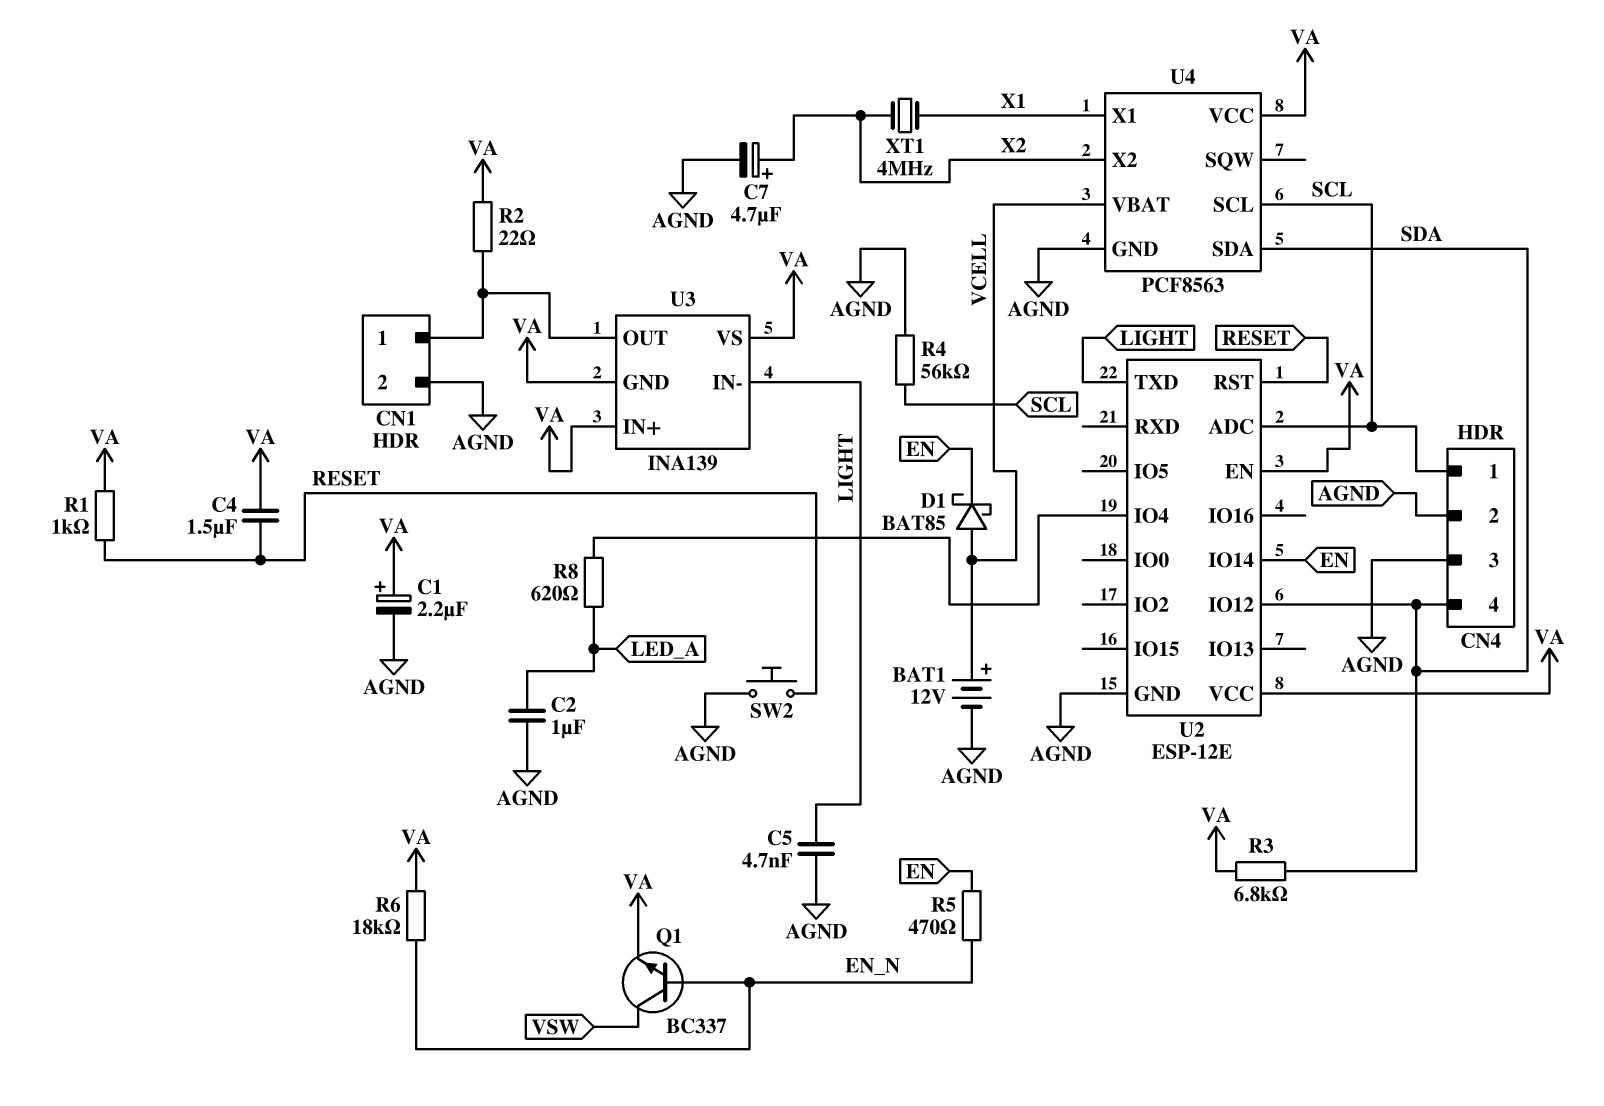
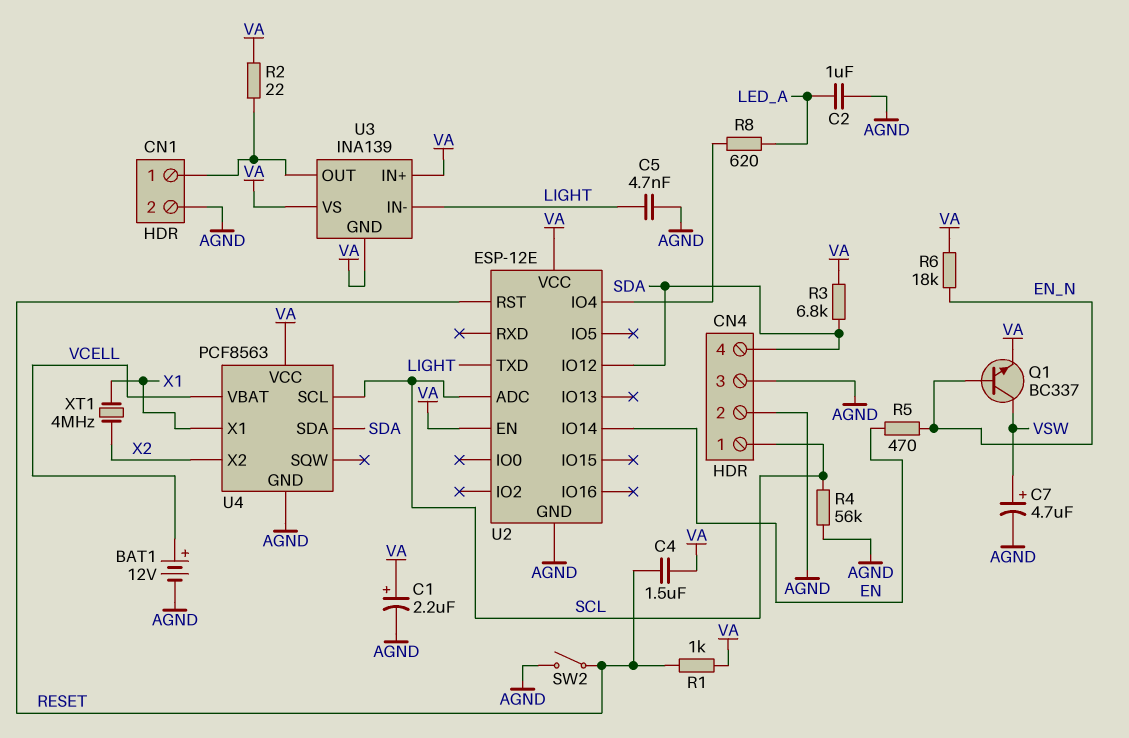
C7: 4.7uF (plus X2, minus AGND) -> 4.7uF (plus VSW, minus AGND)
D1: schottky BAT85 (A VCELL, K EN) -> none
SW2: button (AGND, RESET) -> switch (AGND, RESET)

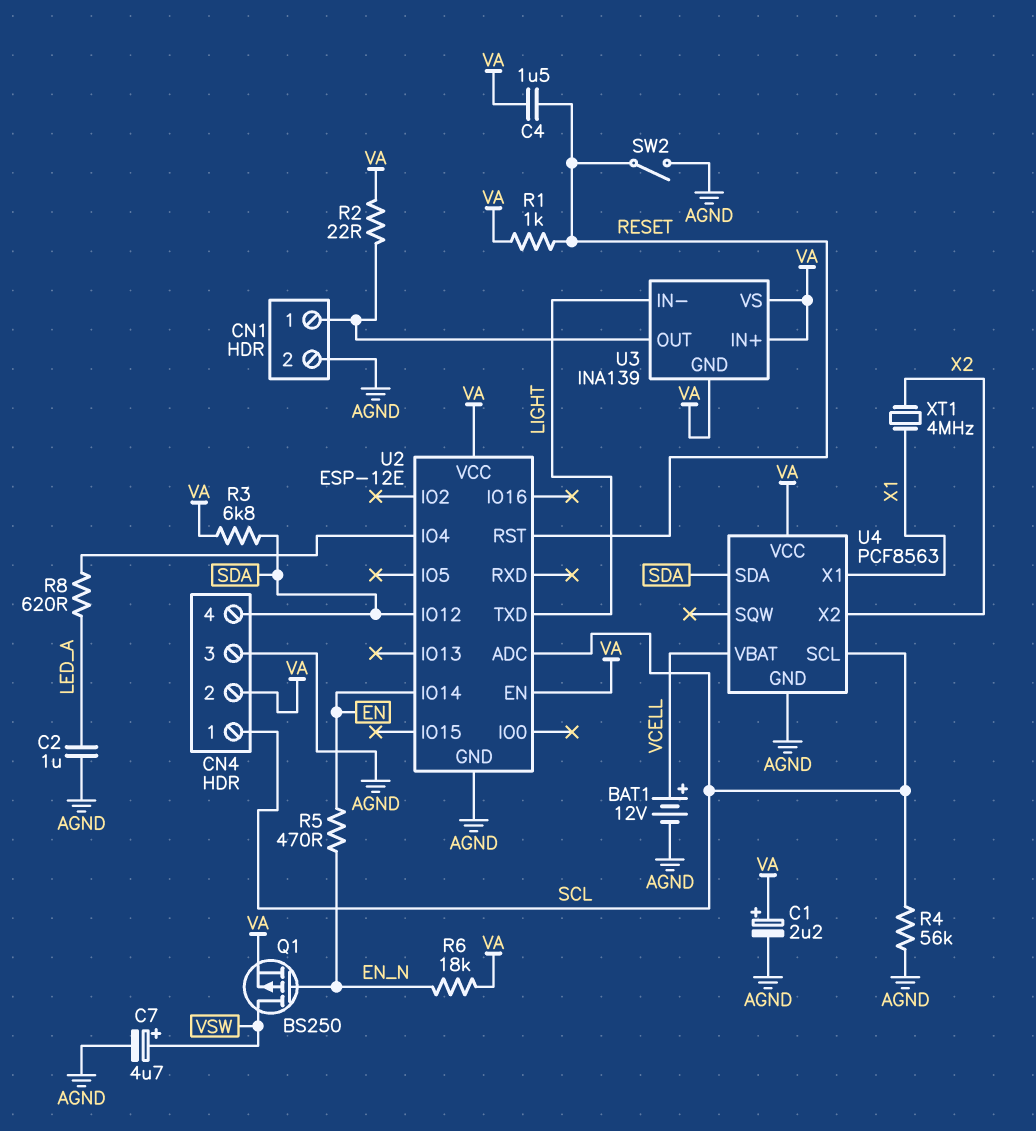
C5: 4.7nF (AGND, LIGHT) -> none
CN4 pin 2: AGND -> VA
Q1: NPN BC337 (B EN_N, C VSW, E VA) -> PMOS BS250 (G EN_N, D VSW, S VA)

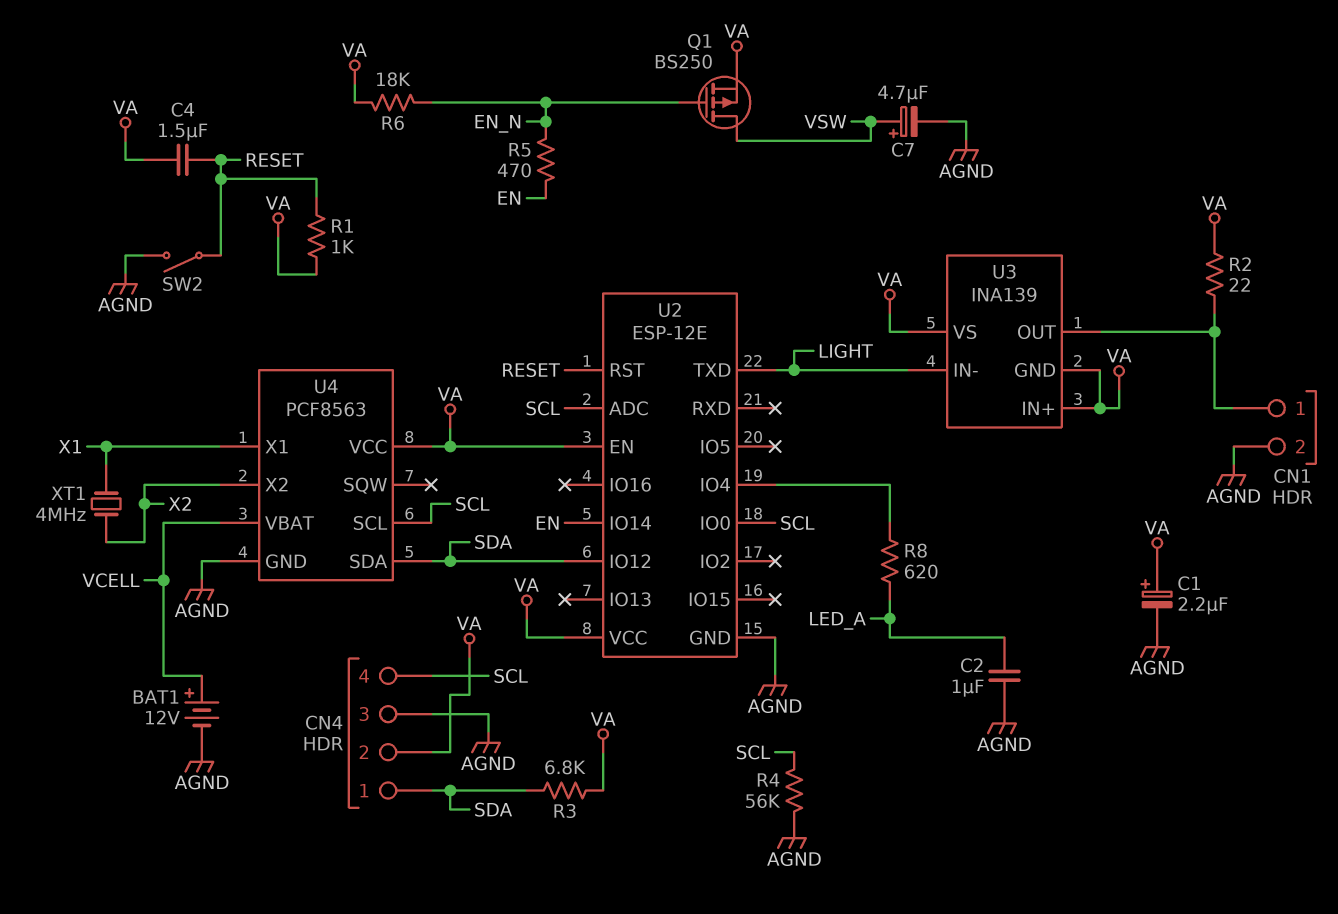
CN4 pin 1: SCL -> SDA
CN4 pin 4: SDA -> SCL
U2 pin IO0: none -> SCL

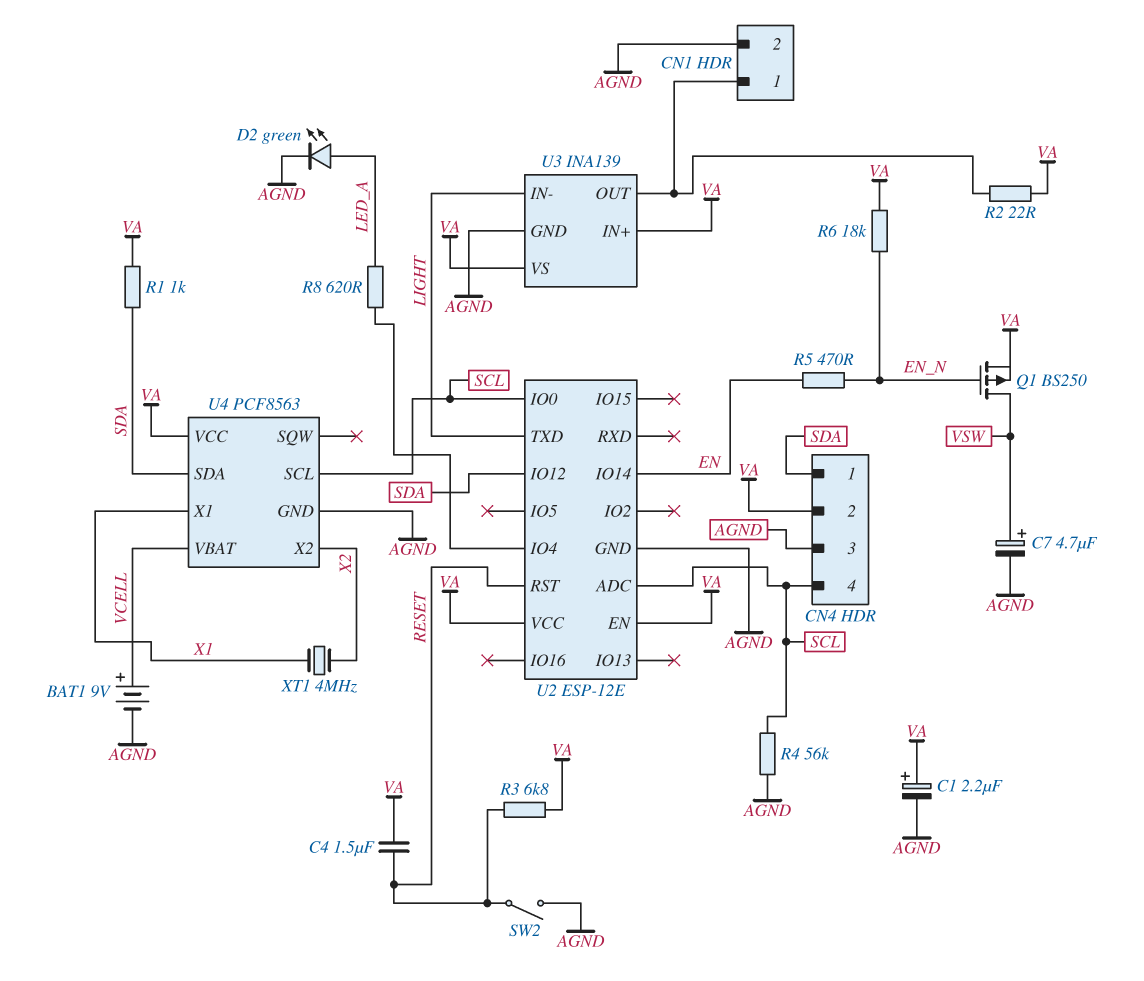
BAT1: 12V (plus VCELL, minus AGND) -> 9V (plus VCELL, minus AGND)
C2: 1uF (AGND, LED_A) -> none
D2: none -> LED green (A LED_A, K AGND)
R1: 1k (RESET, VA) -> 1k (SDA, VA)
R3: 6.8k (SDA, VA) -> 6.8k (RESET, VA)
U3 pin GND: VA -> AGND

